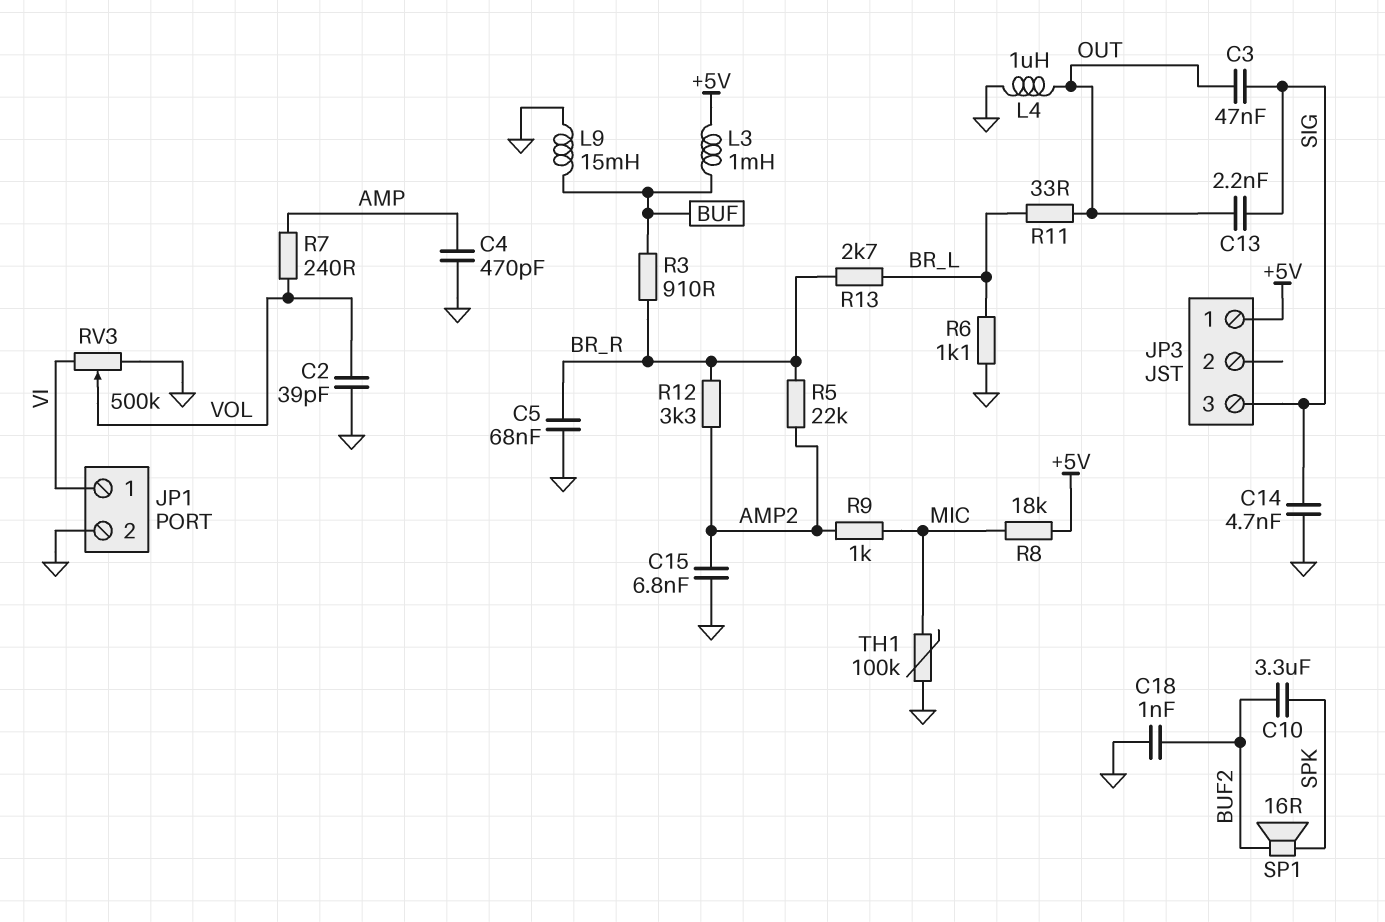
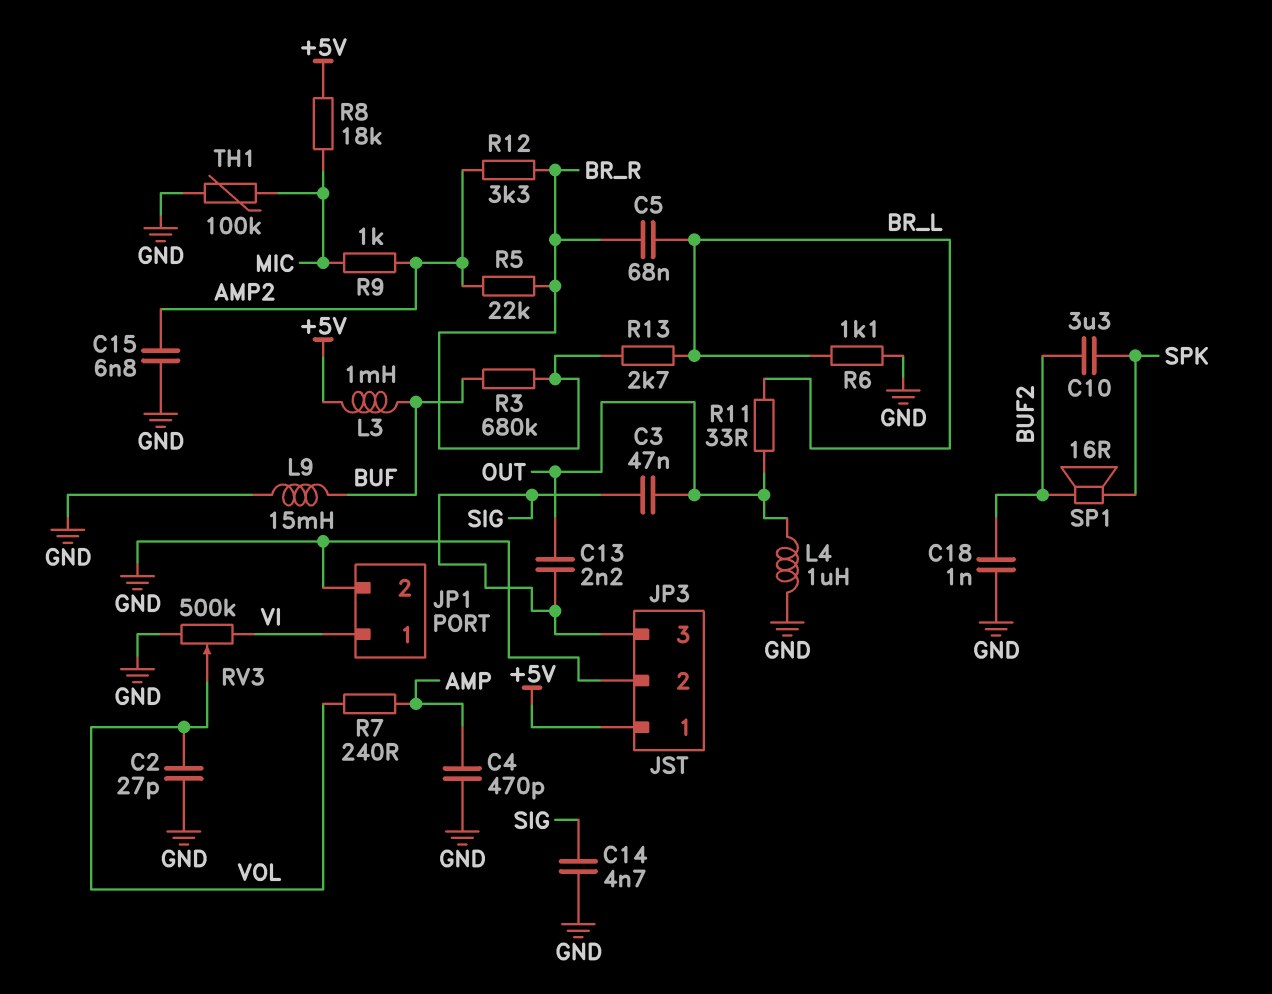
C2: 39pF (GND, VOL) -> 27pF (GND, VOL)
C5: 68nF (BR_R, GND) -> 68nF (BR_L, BR_R)
JP3 pin 2: none -> GND
R3: 910 (BR_R, BUF) -> 680k (BR_R, BUF)

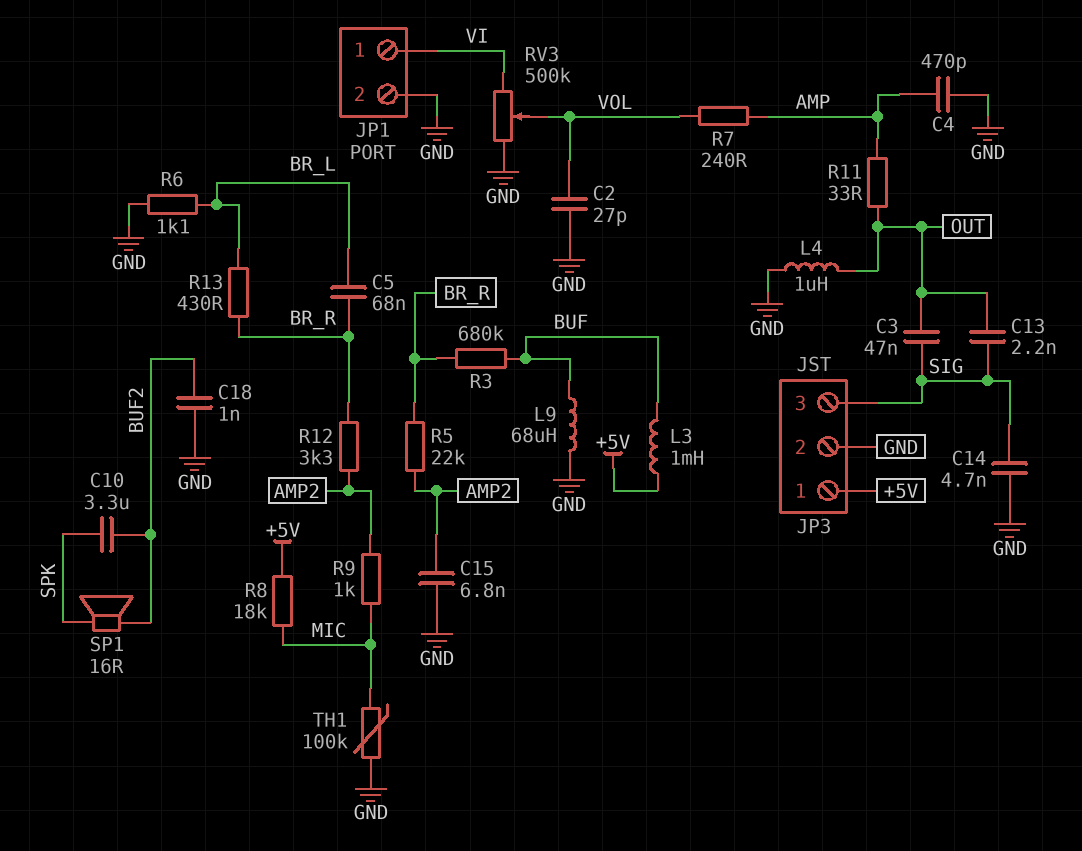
L9: 15mH (BUF, GND) -> 68uH (BUF, GND)
R11: 33 (BR_L, OUT) -> 33 (AMP, OUT)
R13: 2.7k (BR_L, BR_R) -> 430 (BR_L, BR_R)

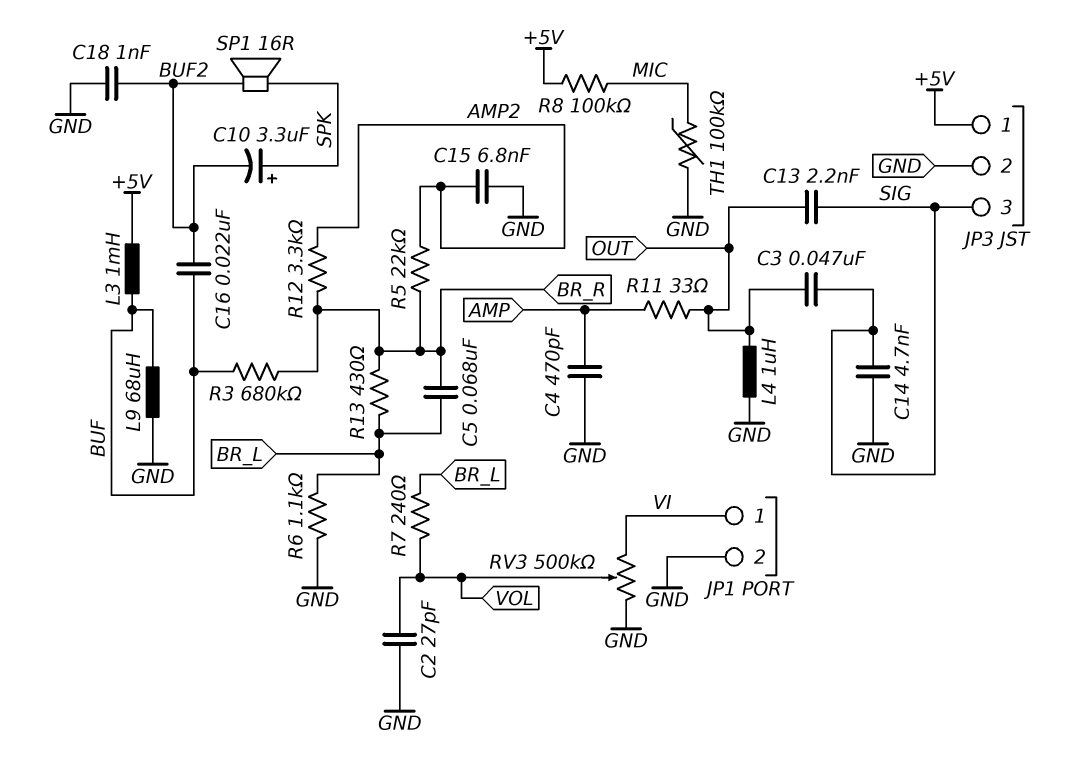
C10: 3.3uF (BUF2, SPK) -> 3.3uF (plus SPK, minus BUF2)
C16: none -> 22nF (BUF, BUF2)
R7: 240 (AMP, VOL) -> 240 (BR_L, VOL)
R8: 18k (+5V, MIC) -> 100k (+5V, MIC)
R9: 1k (AMP2, MIC) -> none

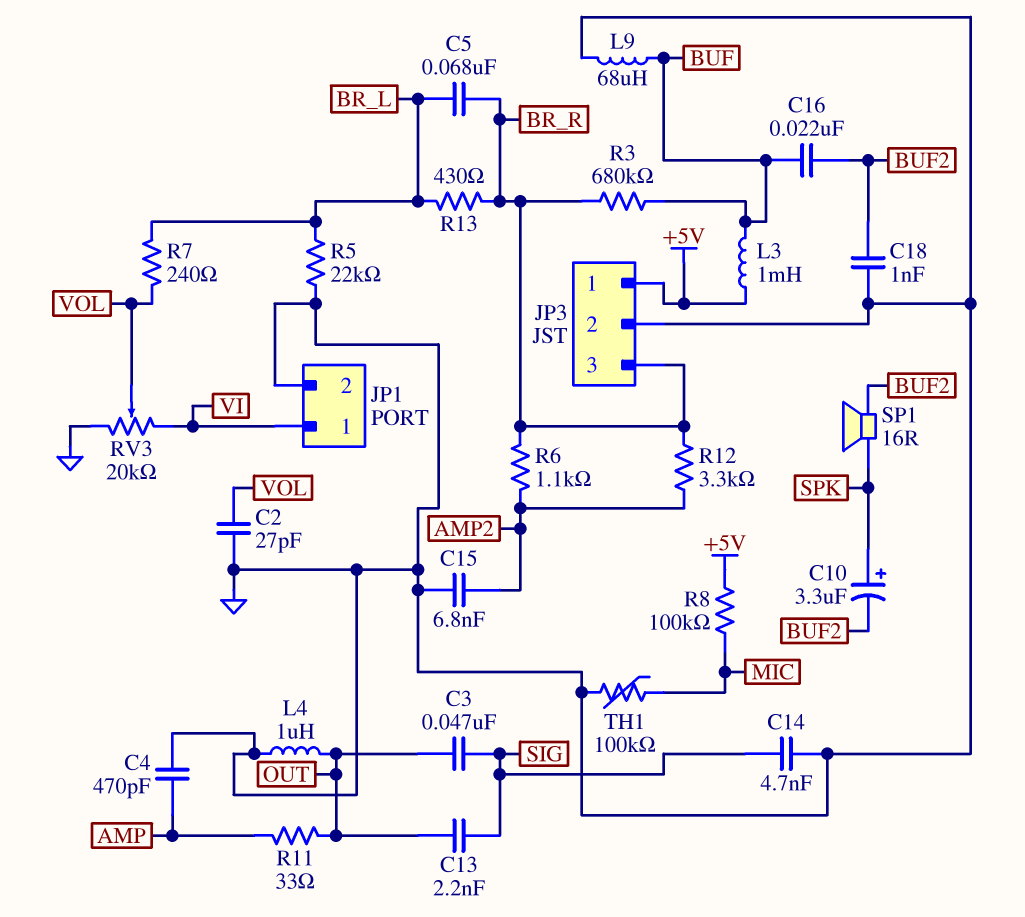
JP3 pin 3: SIG -> BR_R
R5: 22k (AMP2, BR_R) -> 22k (BR_L, GND)
R6: 1.1k (BR_L, GND) -> 1.1k (AMP2, BR_R)
RV3: 500k (GND, VI, wiper VOL) -> 20k (GND, VI, wiper VOL)

